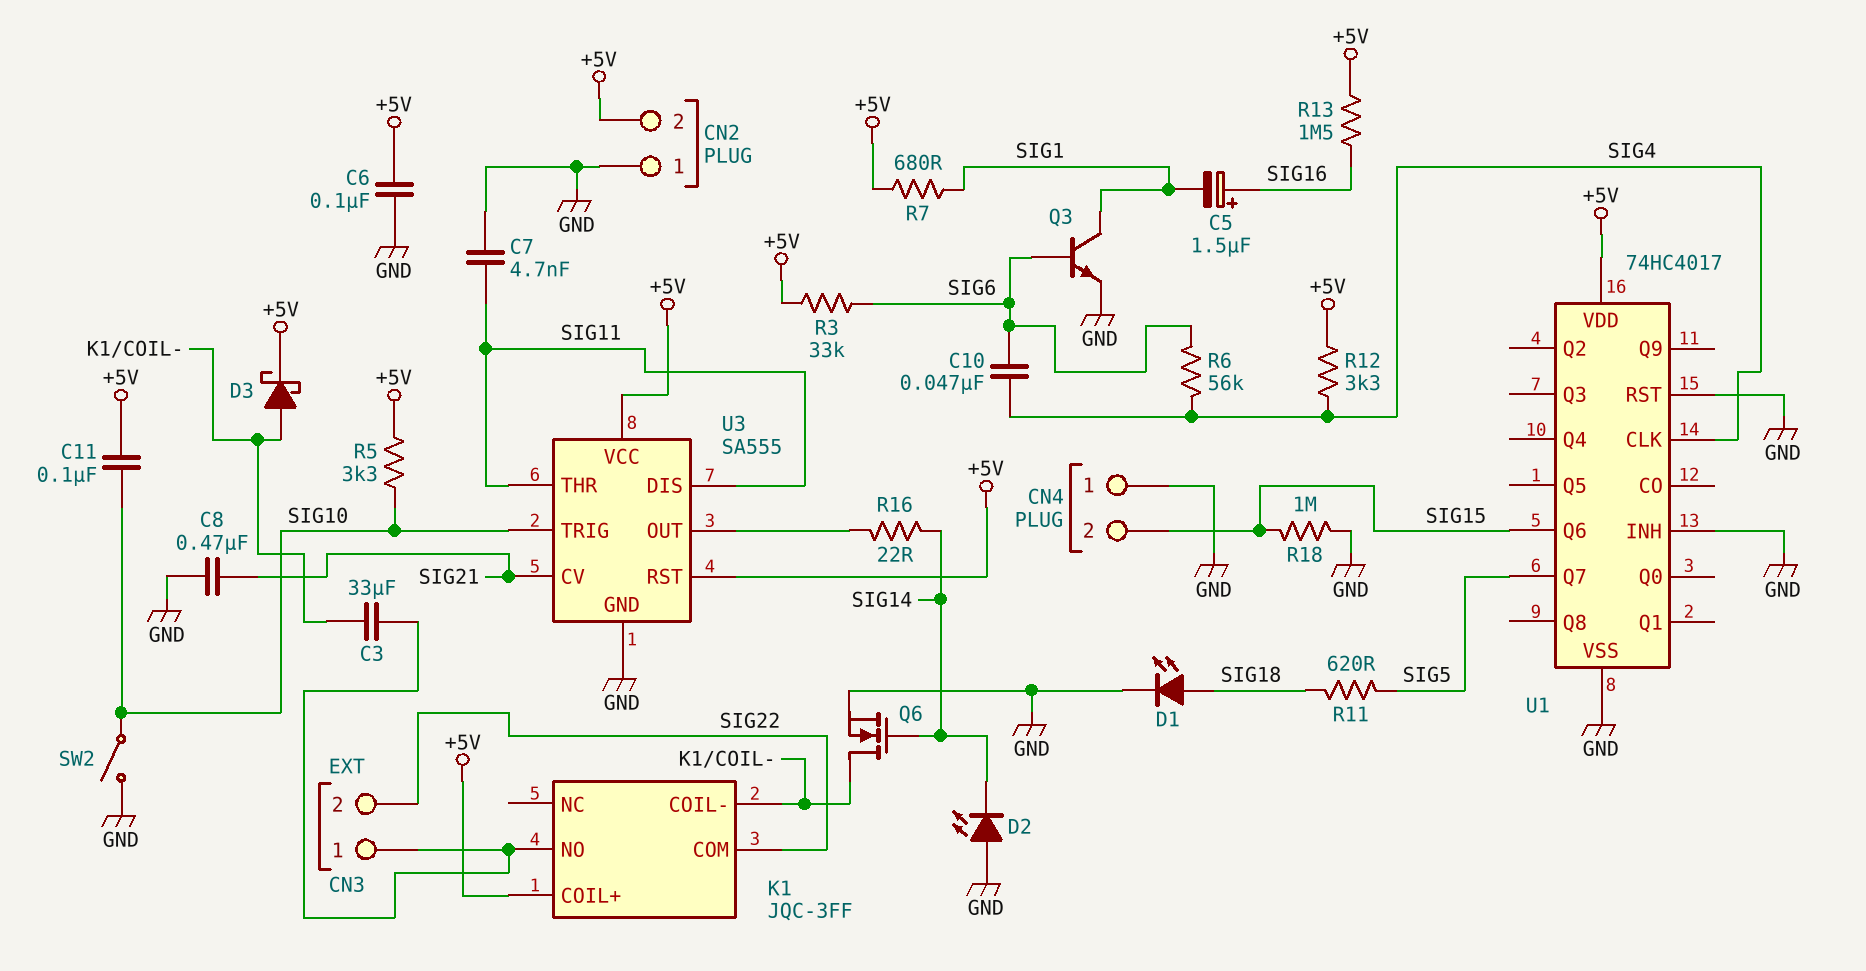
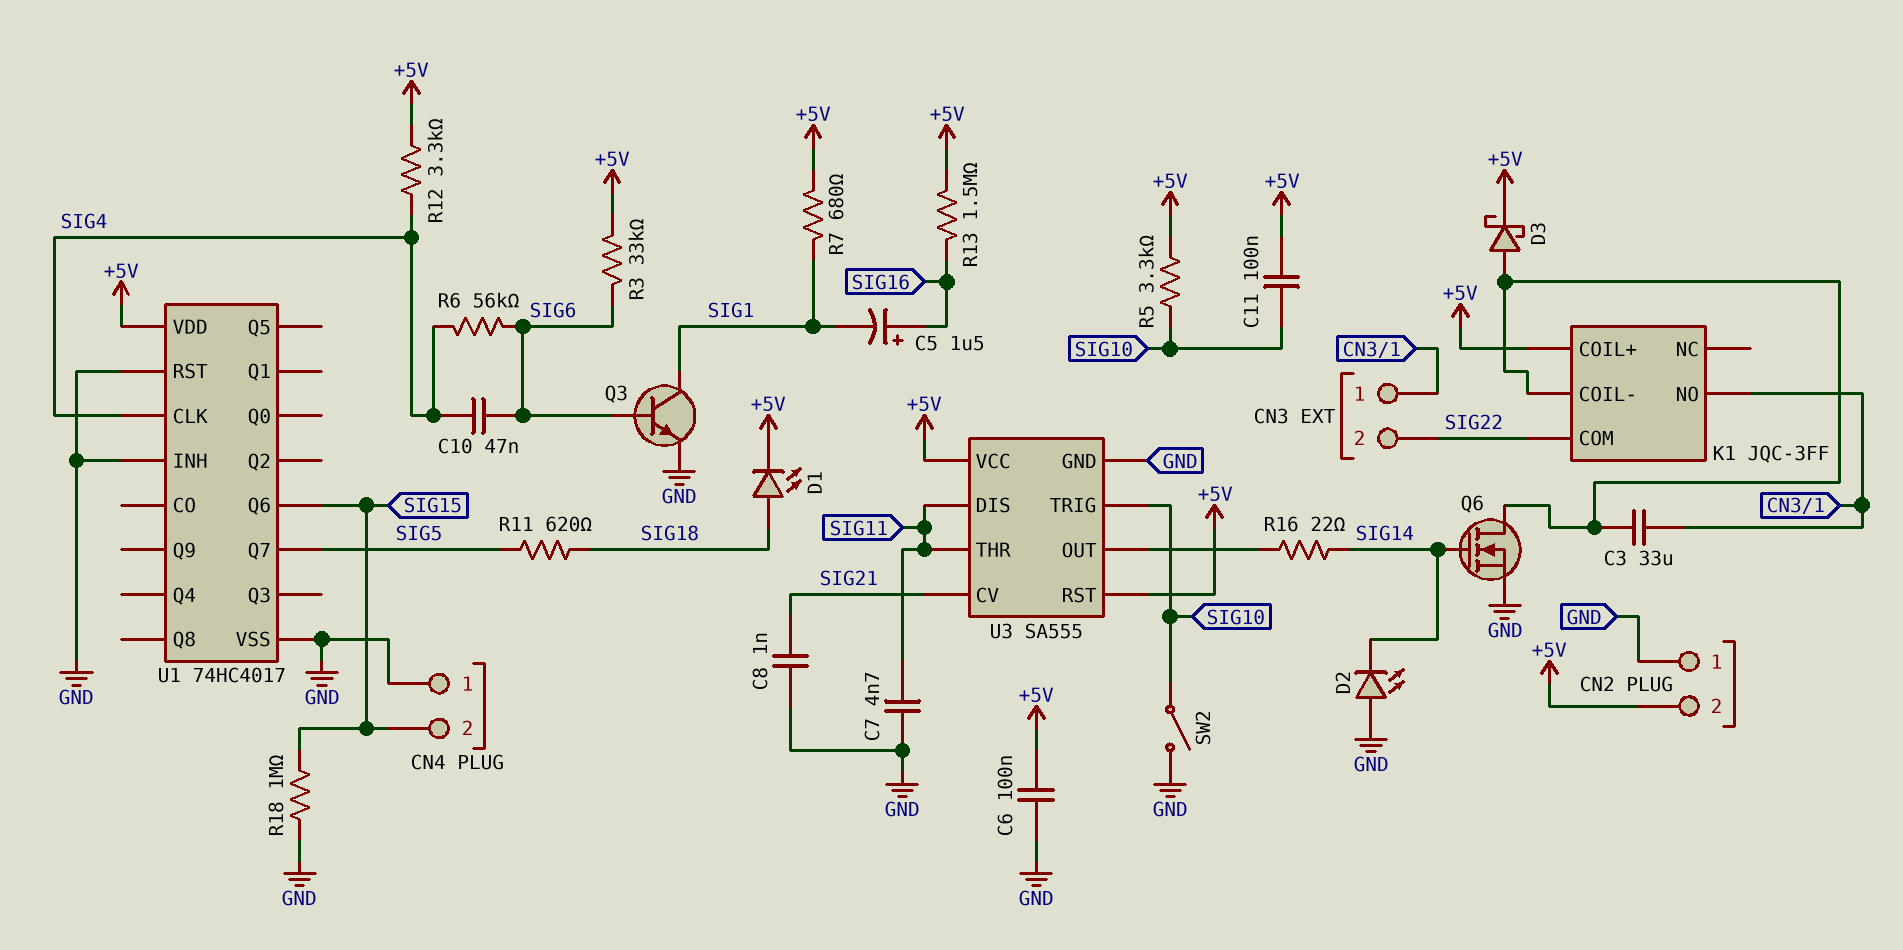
C8: 470nF (GND, SIG21) -> 1nF (GND, SIG21)
D1: LED (A SIG18, K GND) -> LED (A SIG18, K +5V)

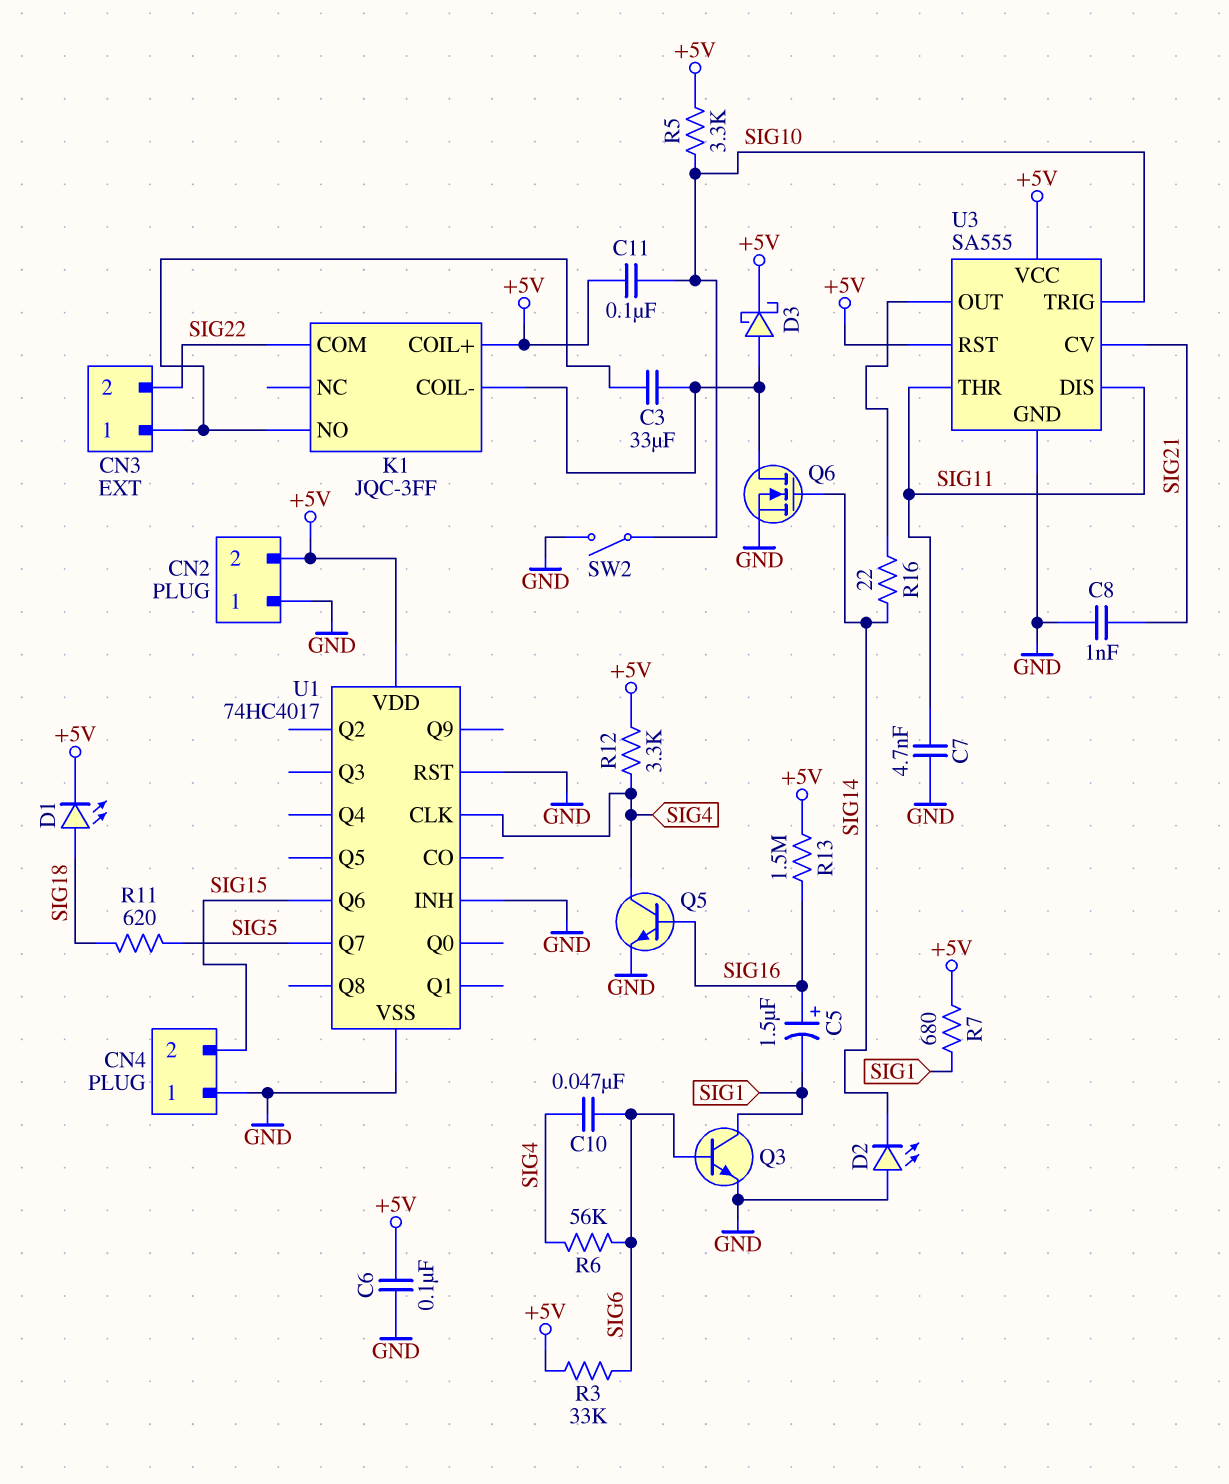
Q5: none -> NPN (B SIG16, C SIG4, E GND)
R18: 1M (GND, SIG15) -> none

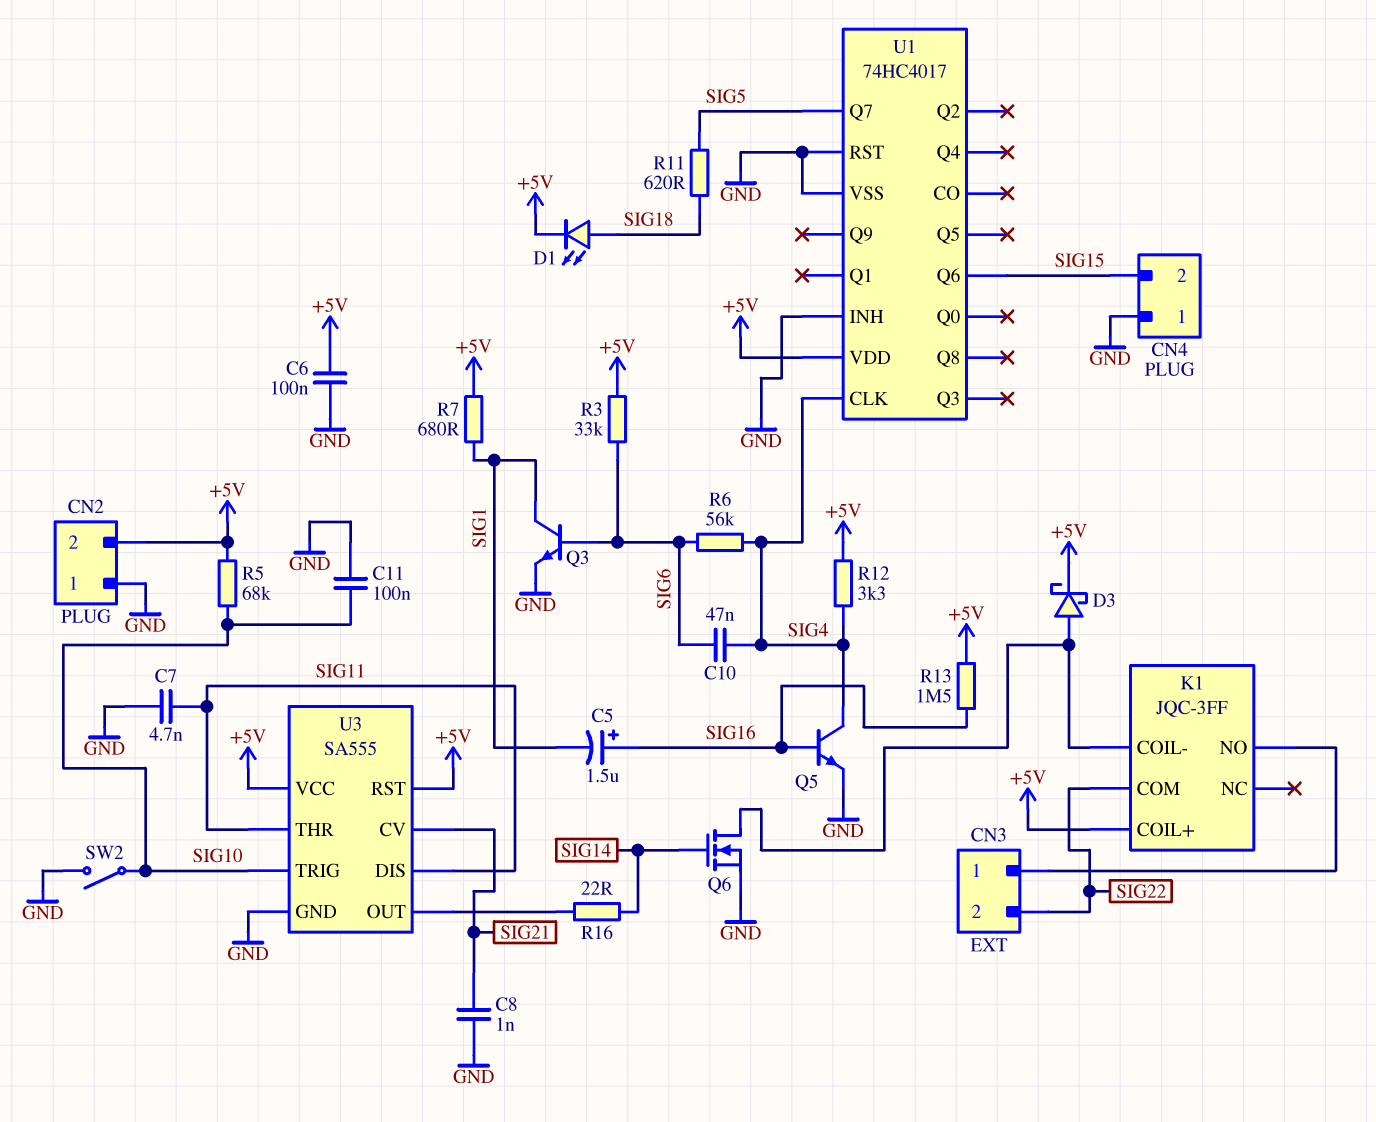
C3: 33uF (CN3/1, K1/COIL-) -> none
C11: 100nF (+5V, SIG10) -> 100nF (GND, SIG10)
D2: LED (A GND, K SIG14) -> none
R5: 3.3k (+5V, SIG10) -> 68k (+5V, SIG10)

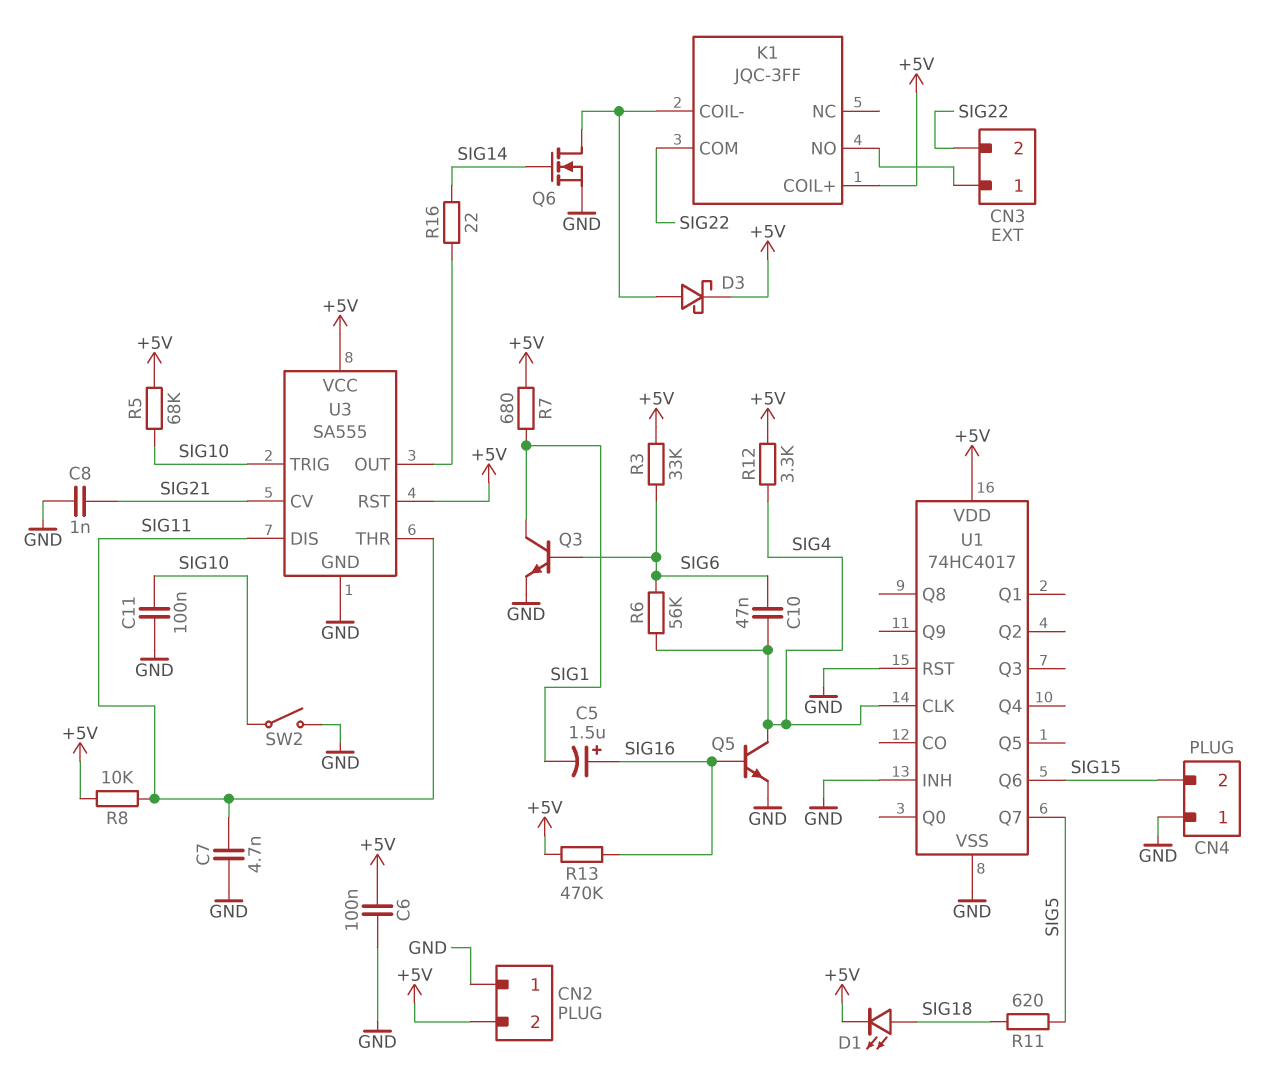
R8: none -> 10k (+5V, SIG11)
R13: 1.5M (+5V, SIG16) -> 470k (+5V, SIG16)

